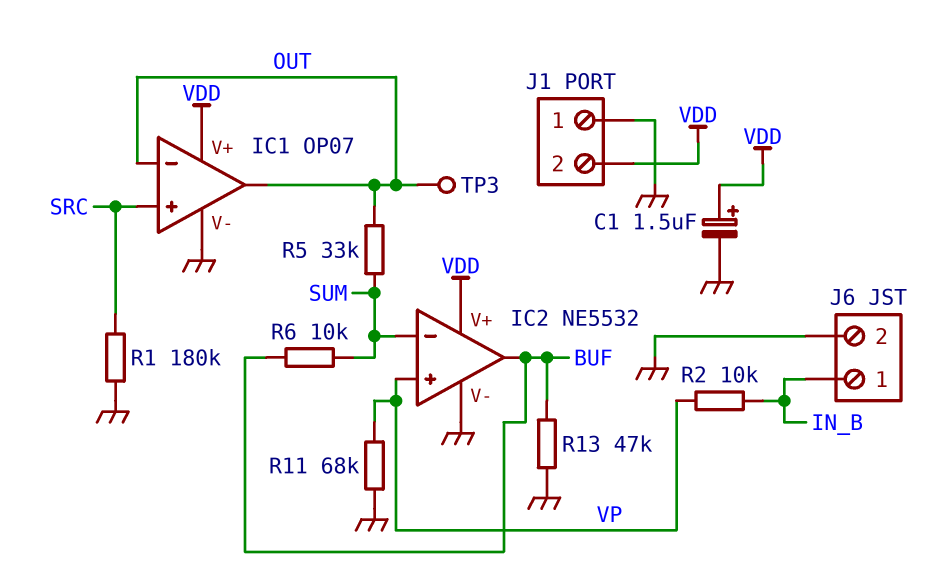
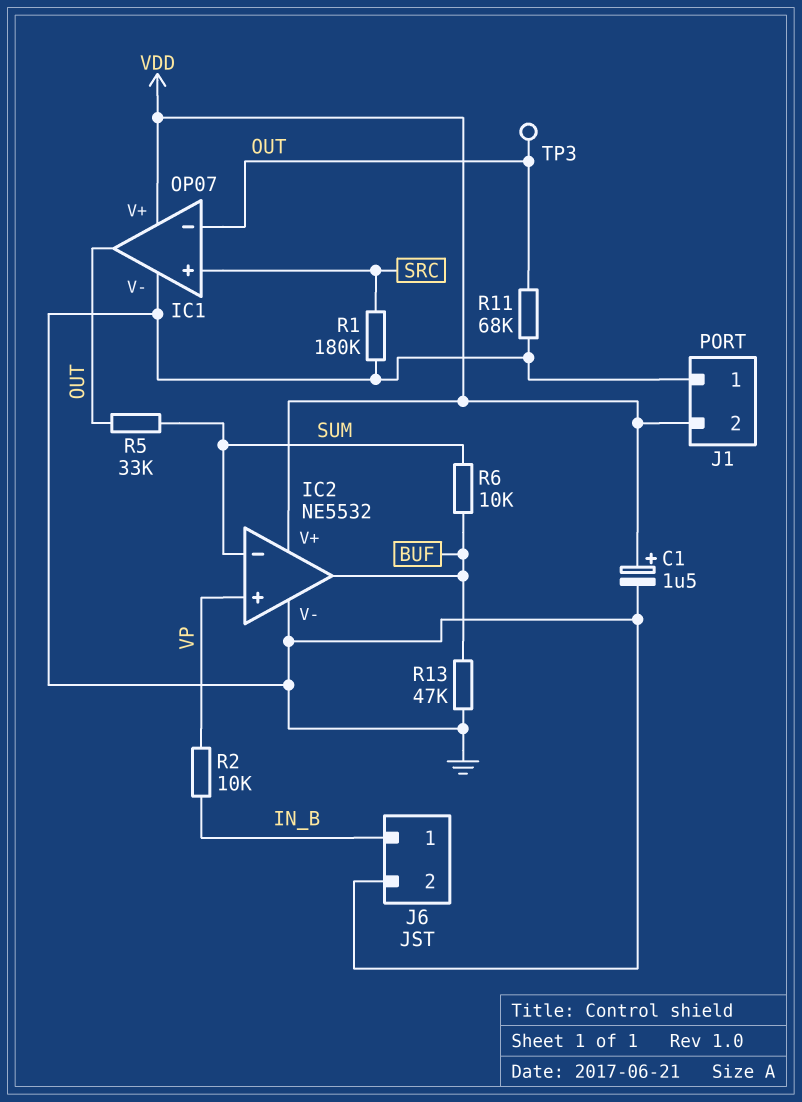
R11: 68k (GND, VP) -> 68k (GND, OUT)

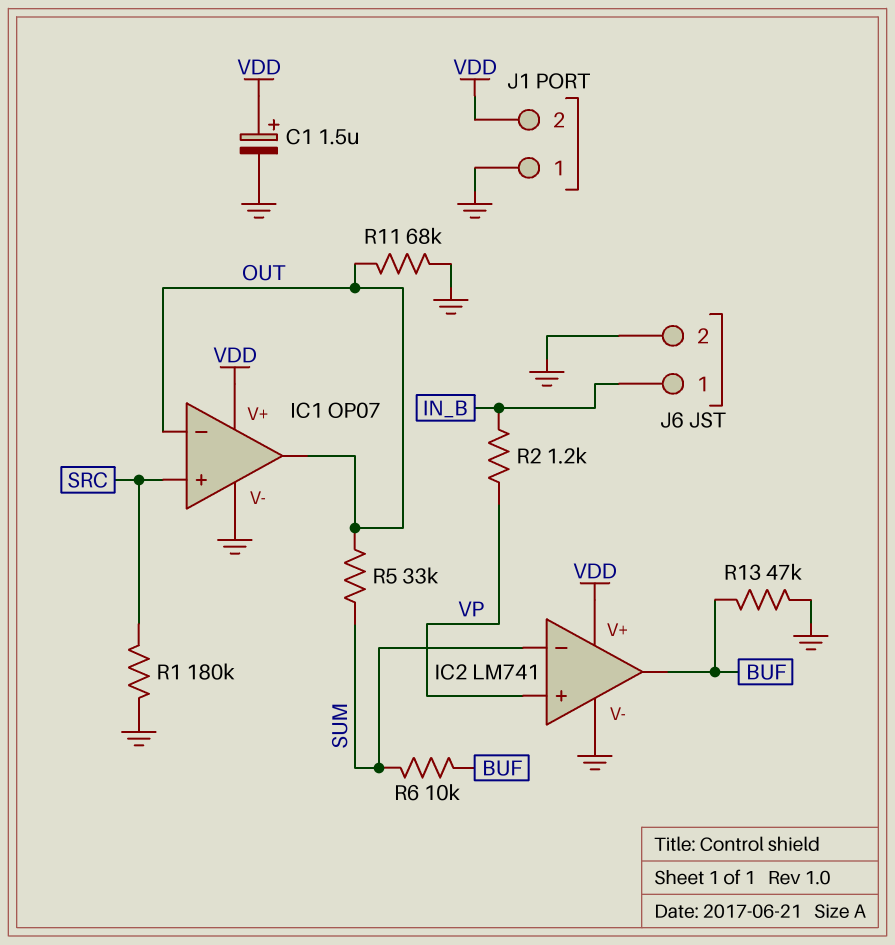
IC2: NE5532 -> LM741
R2: 10k (IN_B, VP) -> 1.2k (IN_B, VP)
TP3: test point (OUT) -> none

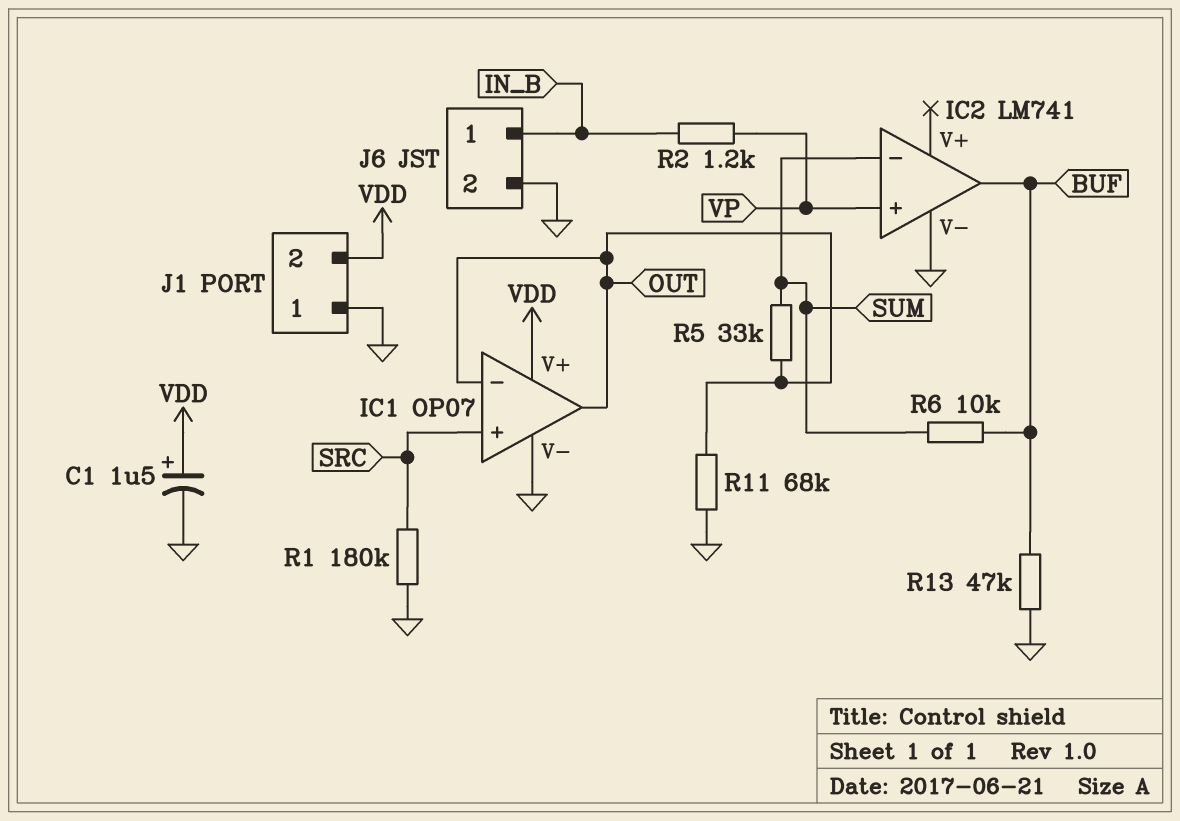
IC2 pin V+: VDD -> none

